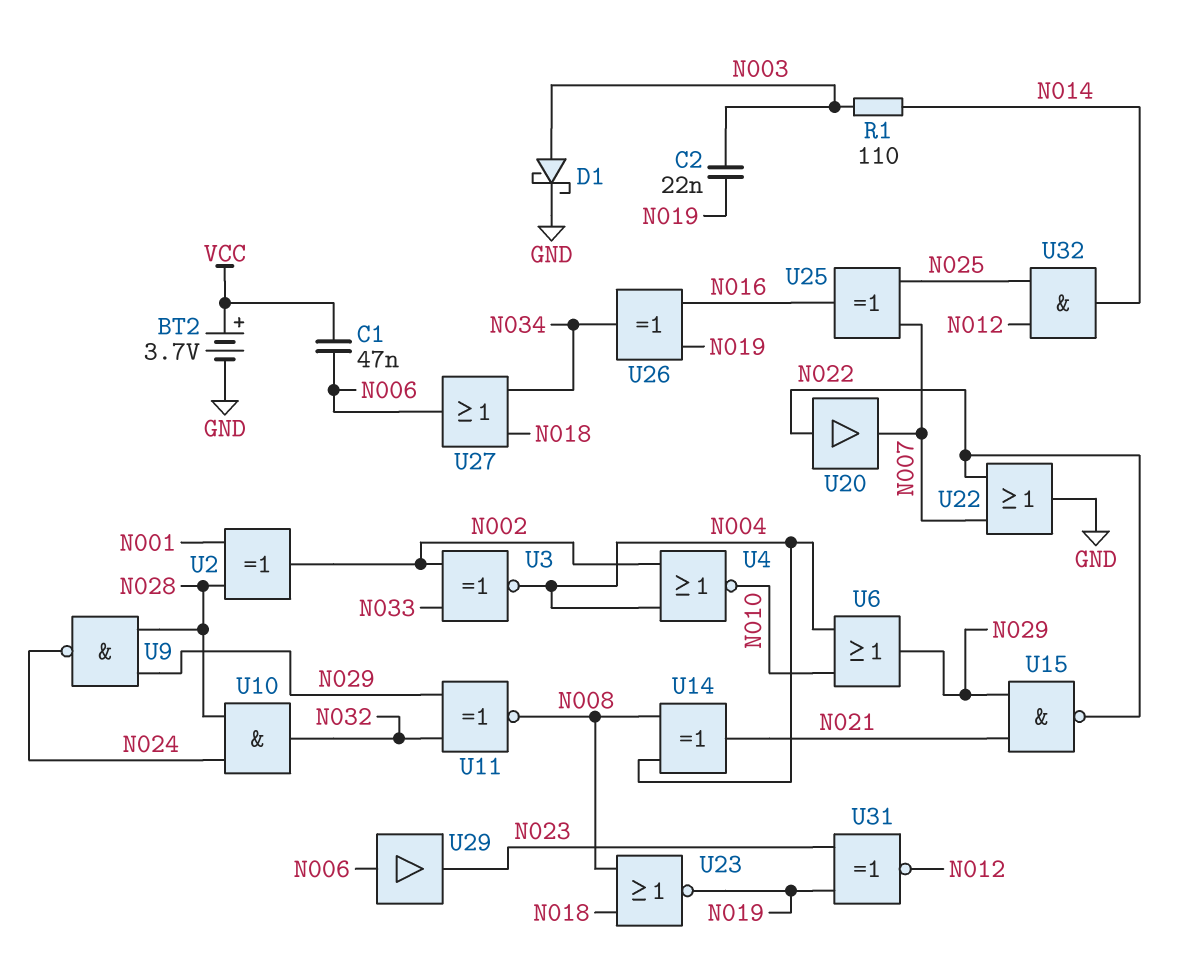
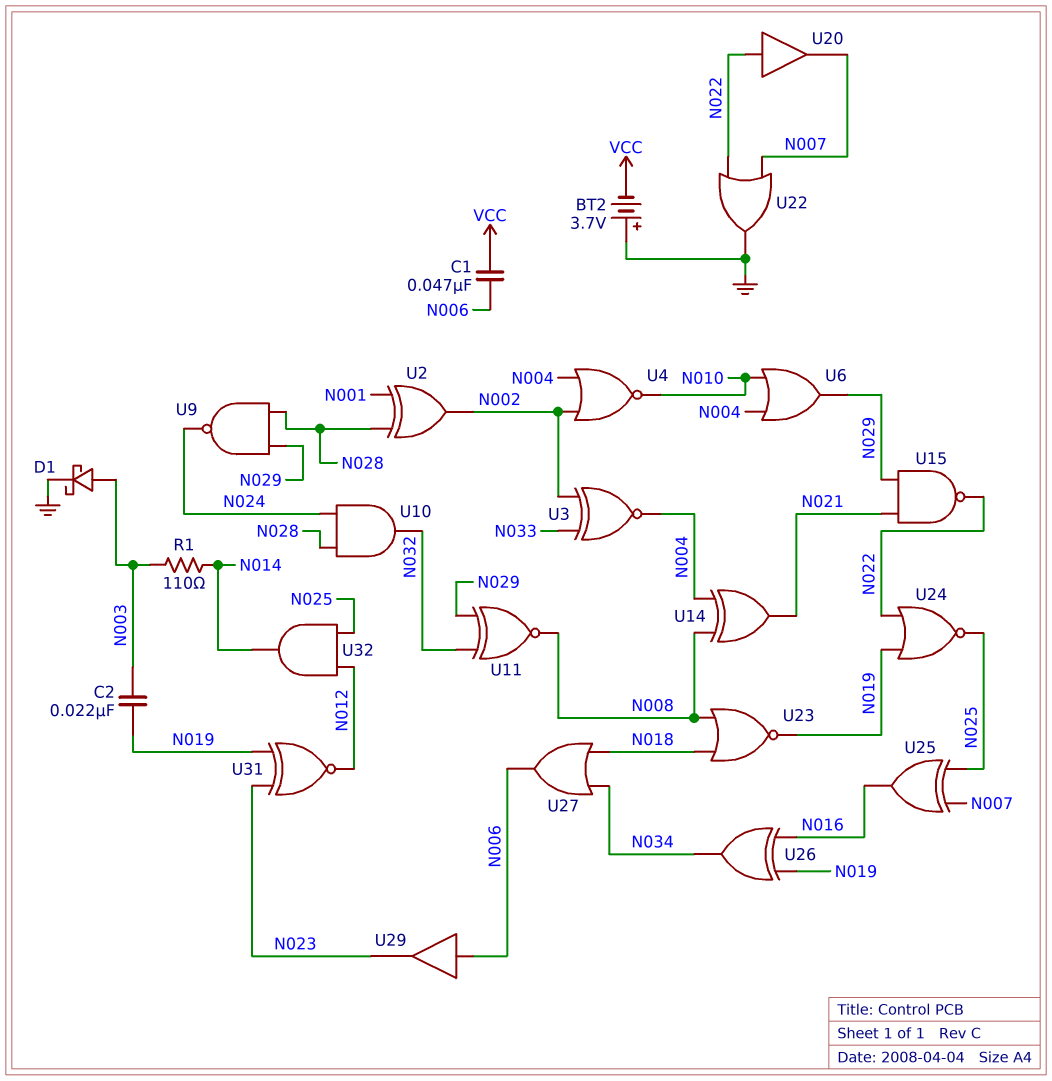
BT2: 3.7V (plus VCC, minus GND) -> 3.7V (plus GND, minus VCC)
U24: none -> NOR (in N019, in N022, out N025)

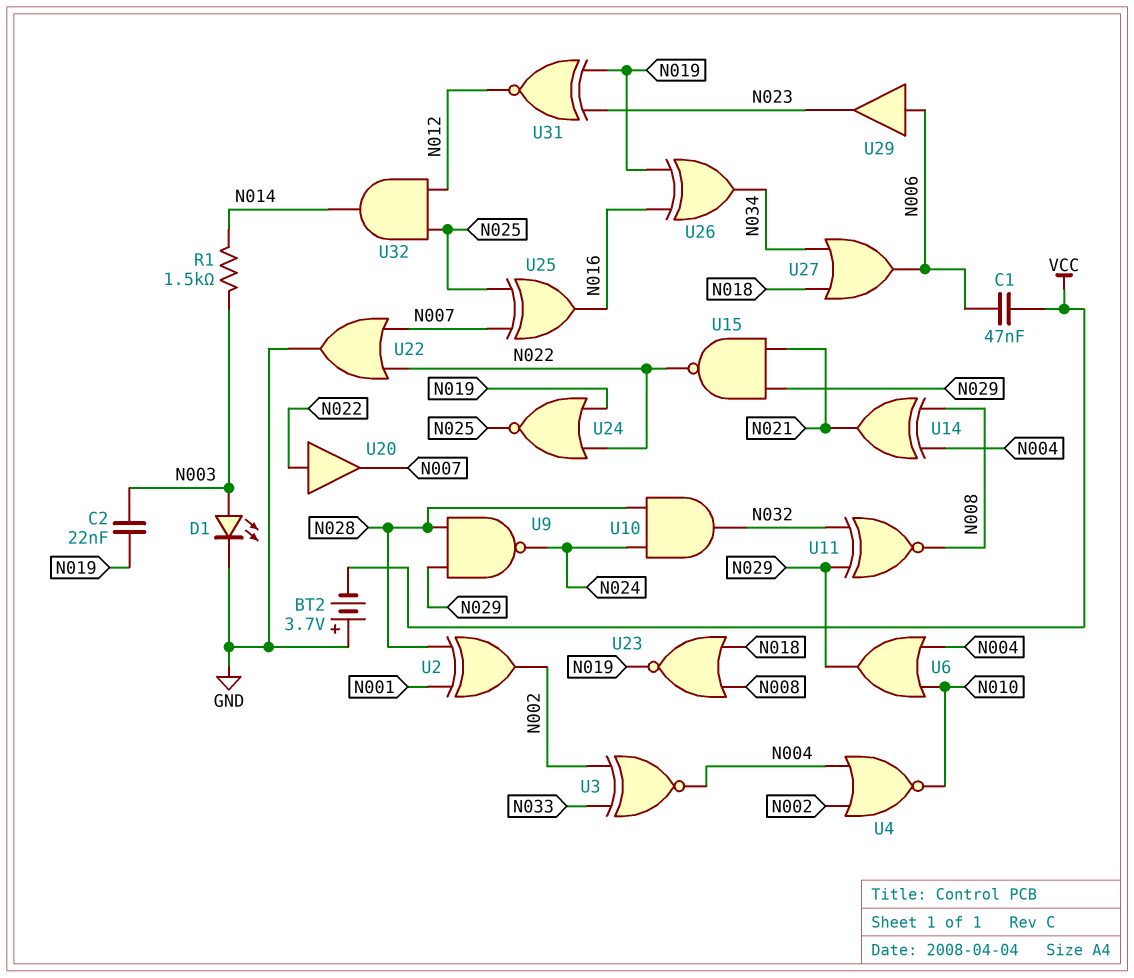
D1: schottky (A N003, K GND) -> LED (A N003, K GND)
R1: 110 (N003, N014) -> 1.5k (N003, N014)

